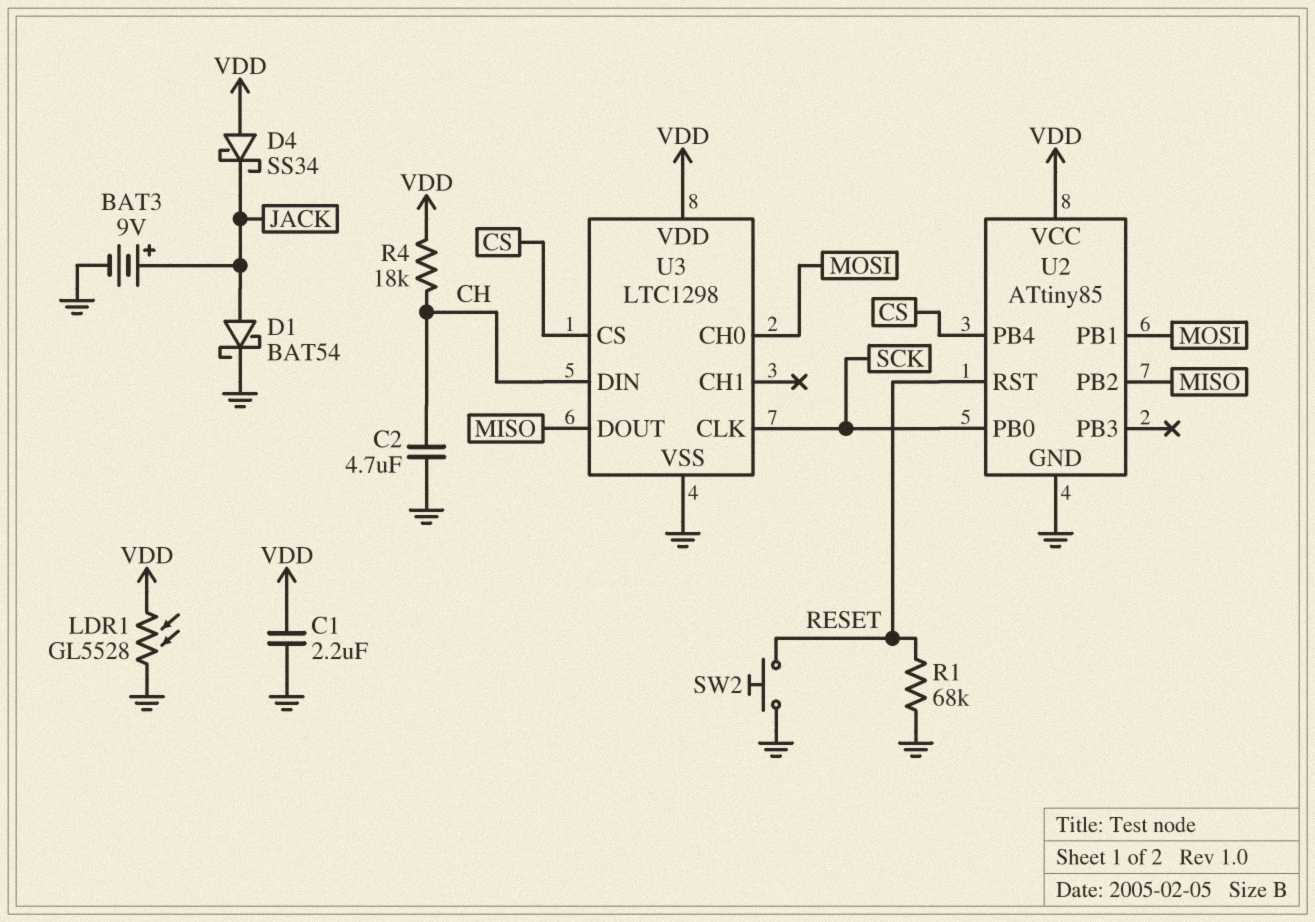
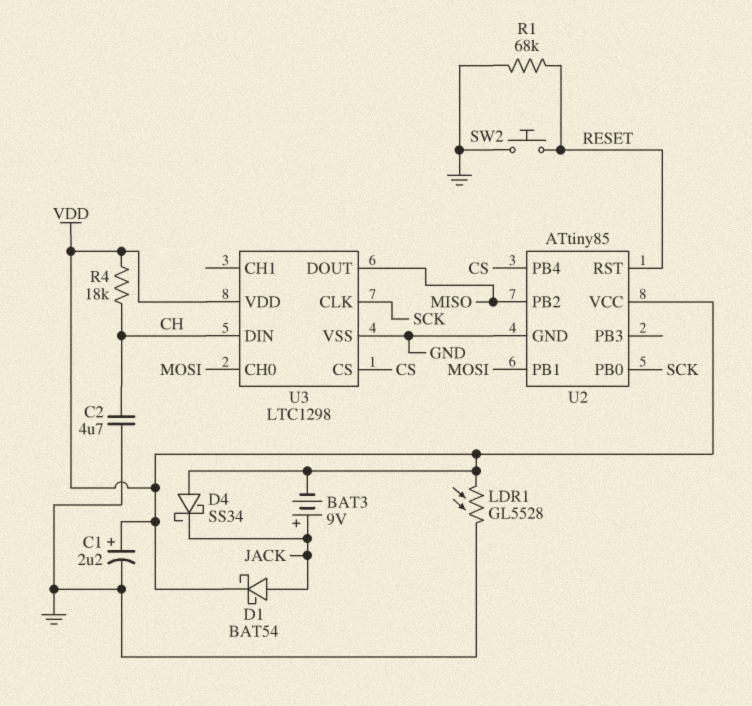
BAT3: 9V (plus JACK, minus GND) -> 9V (plus JACK, minus VDD)
C1: 2.2uF (GND, VDD) -> 2.2uF (plus VDD, minus GND)
D1: schottky BAT54 (A JACK, K GND) -> schottky BAT54 (A JACK, K VDD)

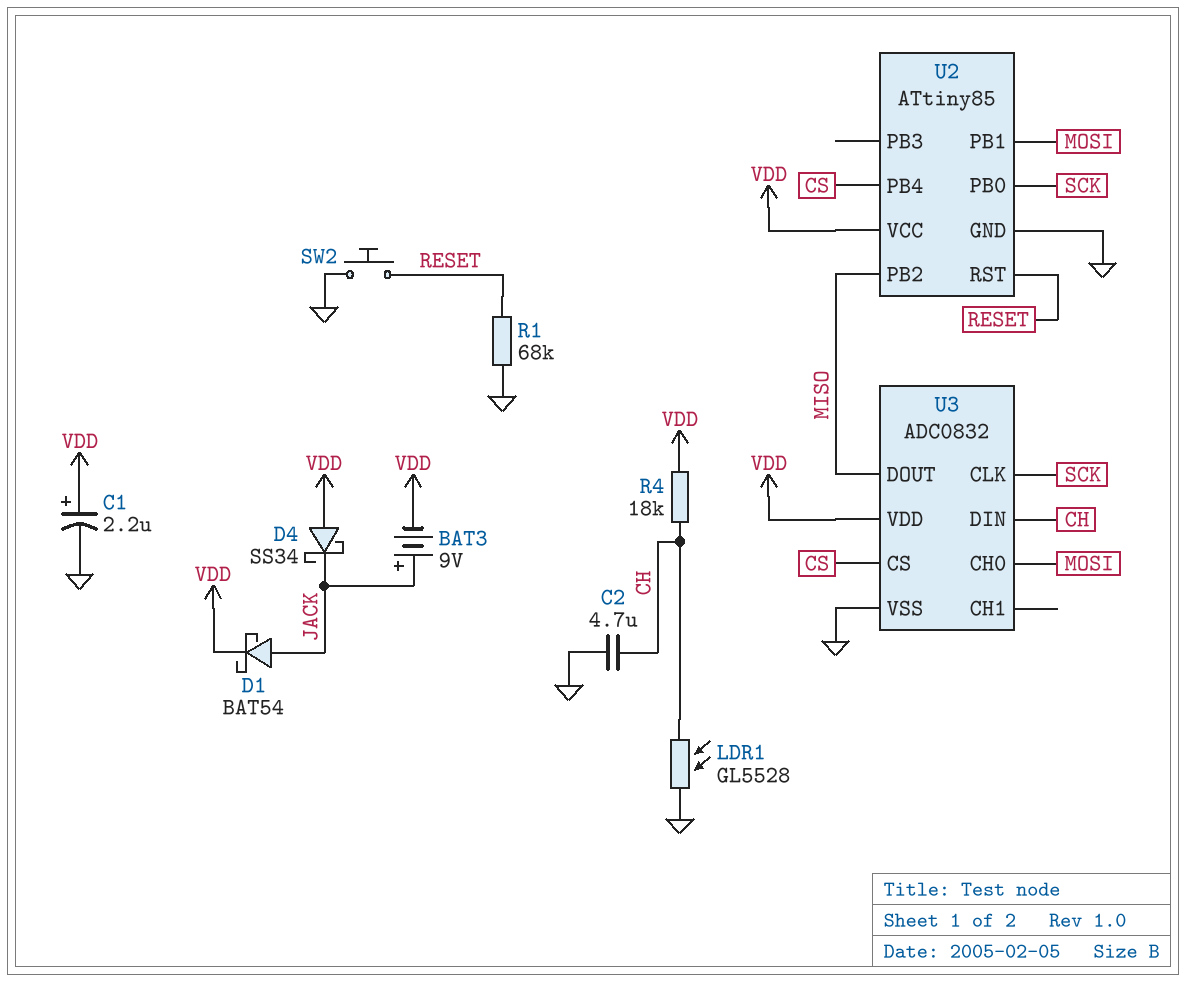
LDR1: GL5528 (GND, VDD) -> GL5528 (CH, GND)
U3: LTC1298 -> ADC0832

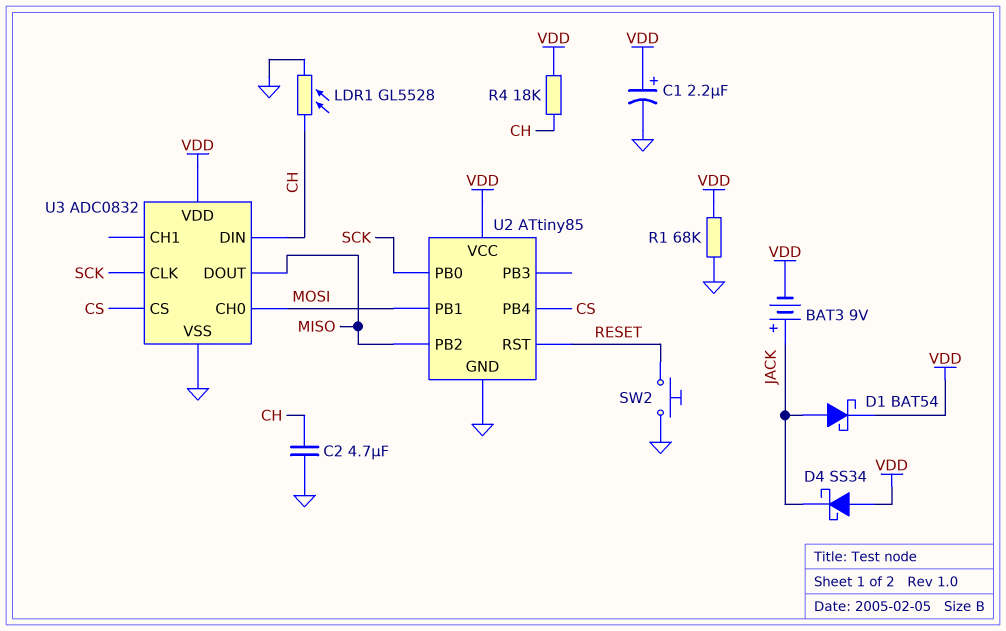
R1: 68k (GND, RESET) -> 68k (GND, VDD)

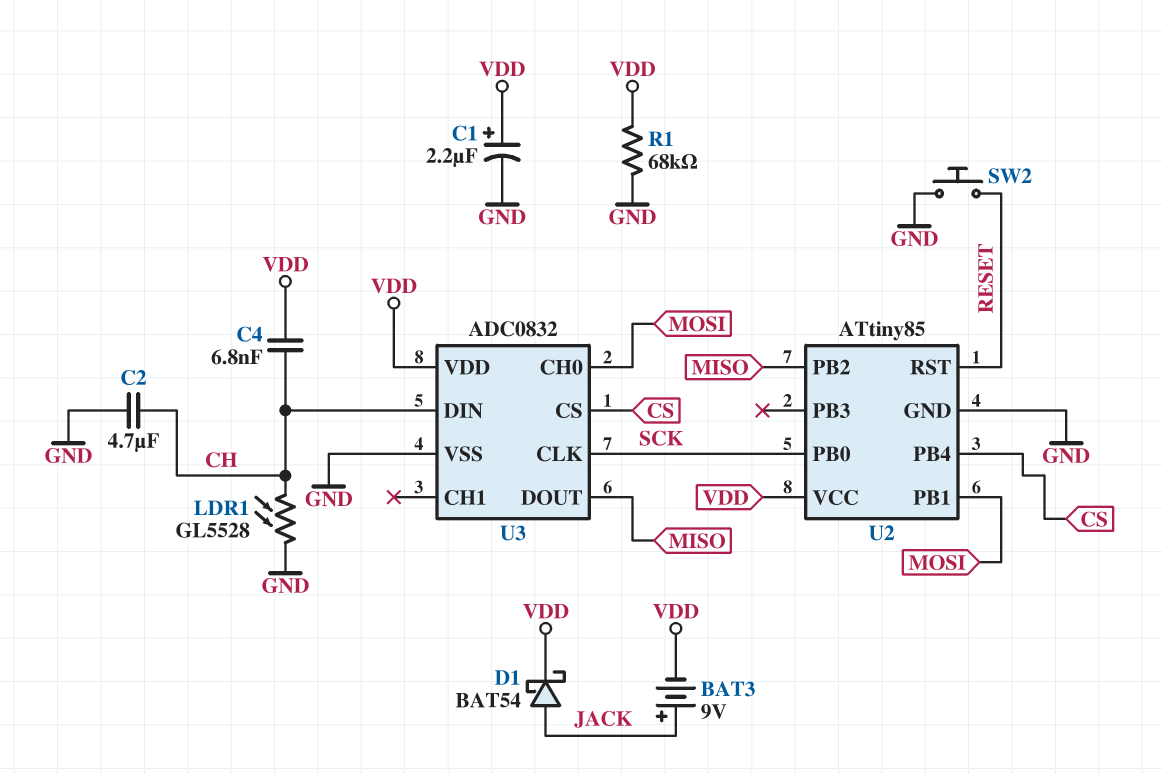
C4: none -> 6.8nF (CH, VDD)
D4: schottky SS34 (A VDD, K JACK) -> none
R4: 18k (CH, VDD) -> none

